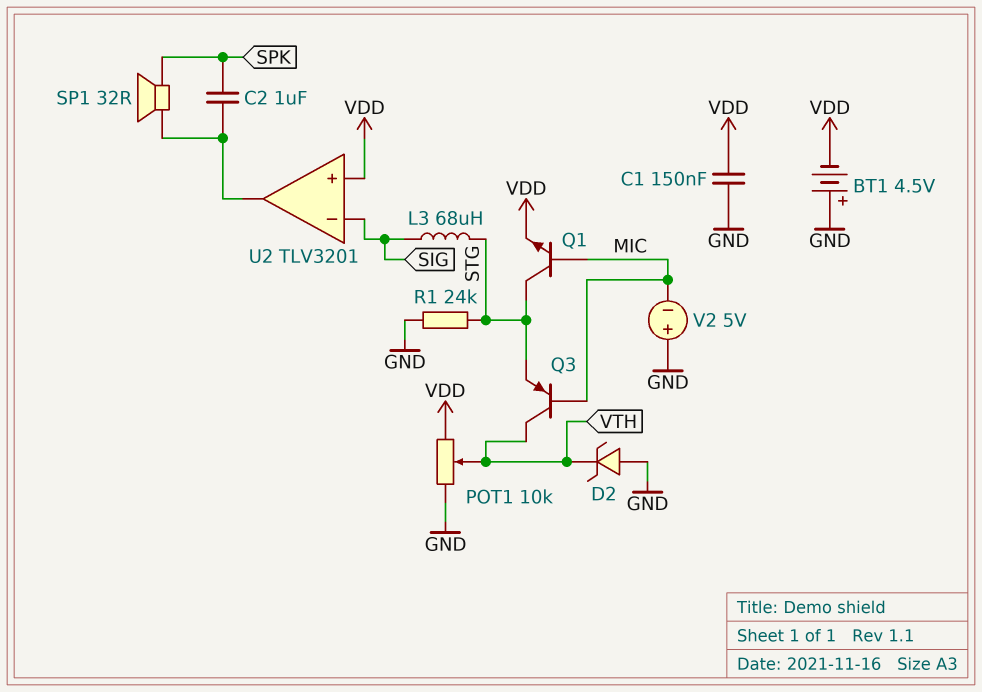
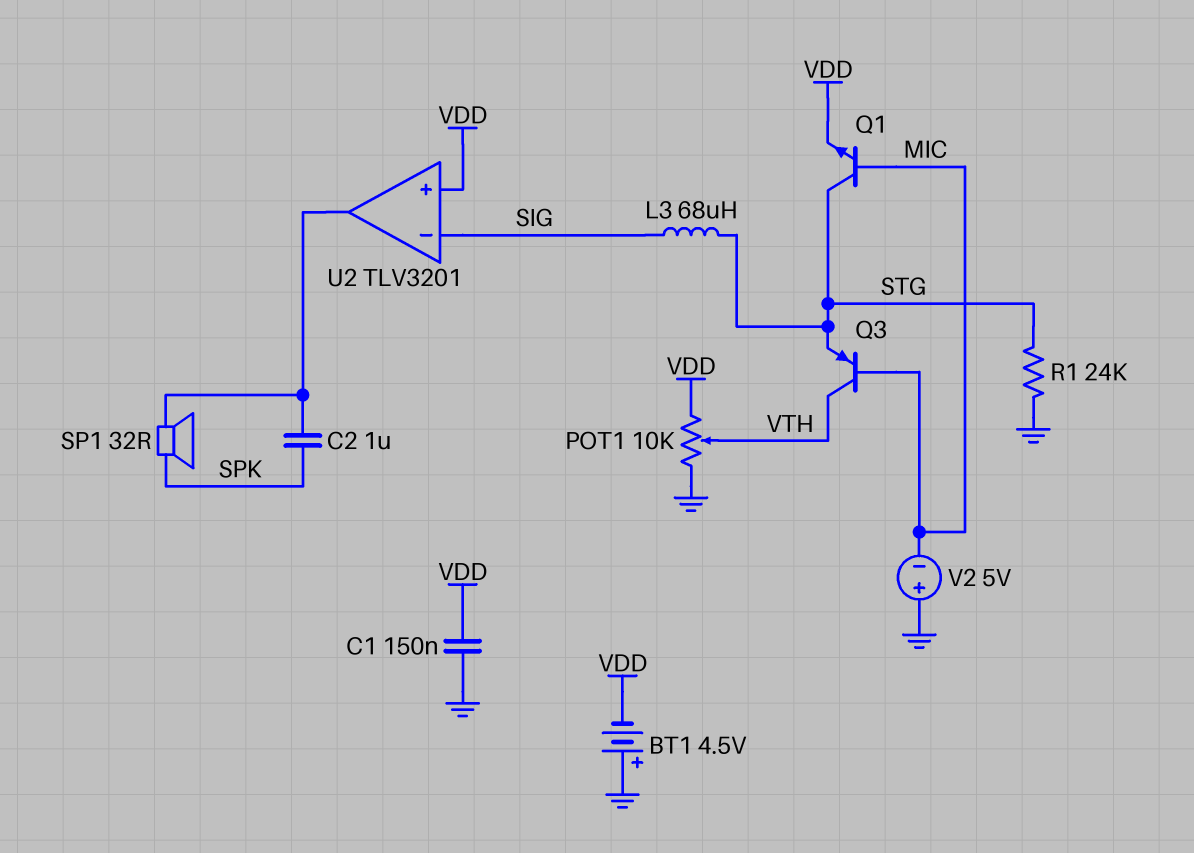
D2: zener (A GND, K VTH) -> none

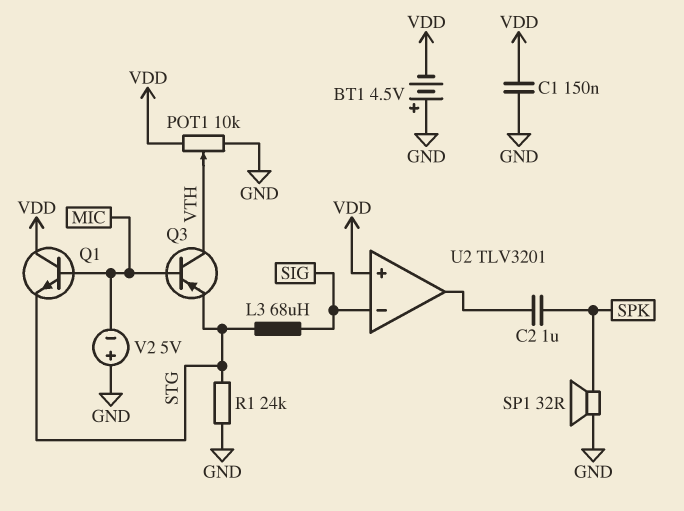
Q1: NPN (B MIC, C STG, E VDD) -> NPN (B MIC, C VDD, E STG)
SP1: speaker 32R (SPK, U2/out) -> speaker 32R (GND, SPK)

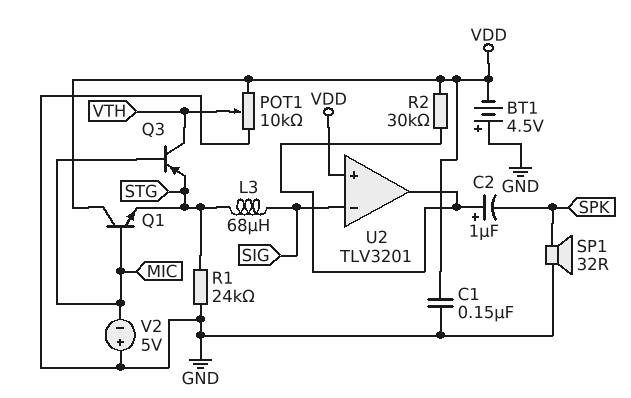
C2: 1uF (SPK, U2/out) -> 1uF (plus U2/out, minus SPK)
R2: none -> 30k (U2/out, VDD)

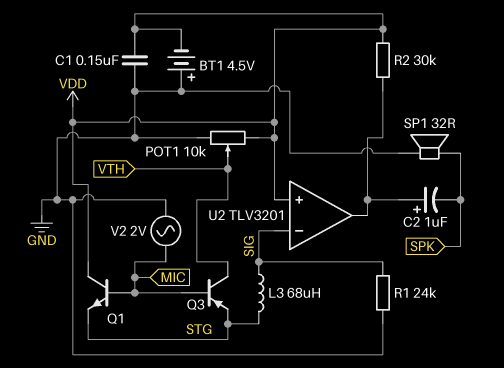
R1: 24k (GND, STG) -> 24k (GND, SIG)
V2: 5V (plus GND, minus MIC) -> AC 2V (GND, MIC)

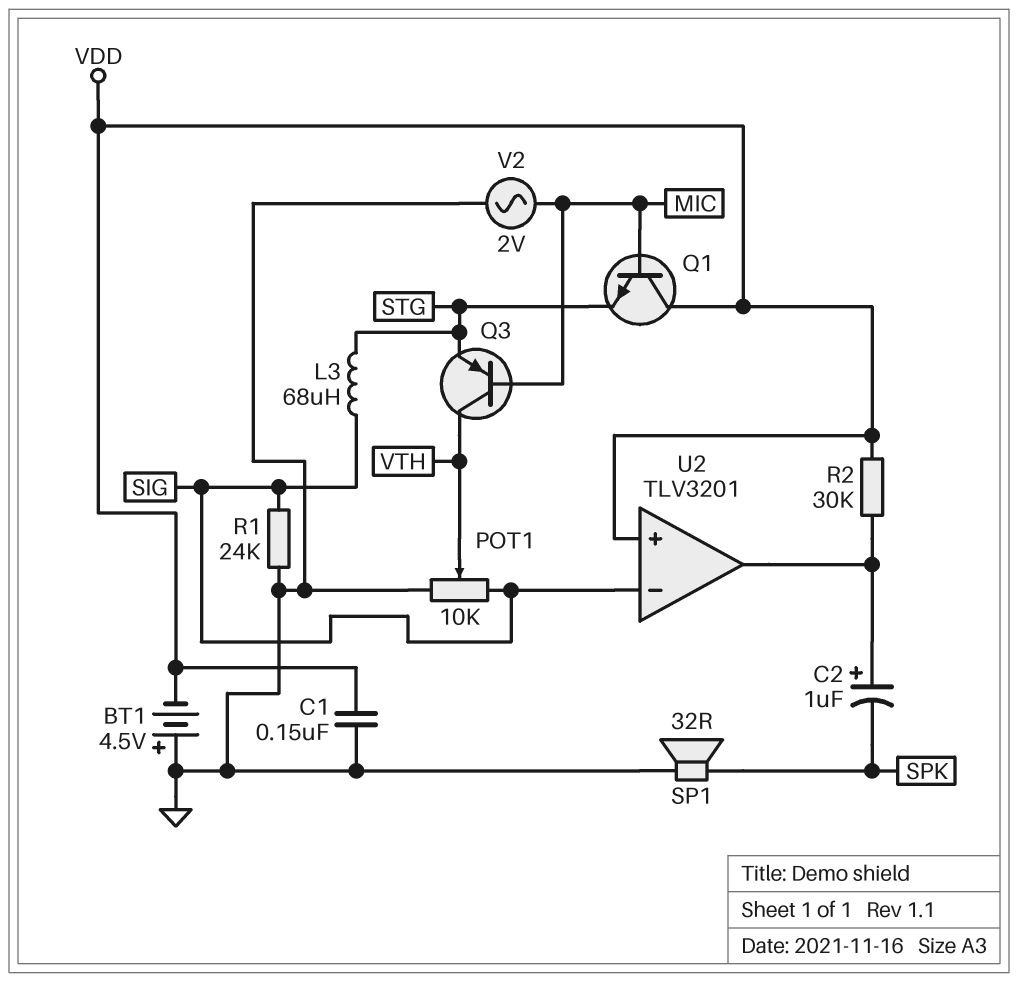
POT1: 10k (GND, VDD, wiper VTH) -> 10k (GND, SIG, wiper VTH)

